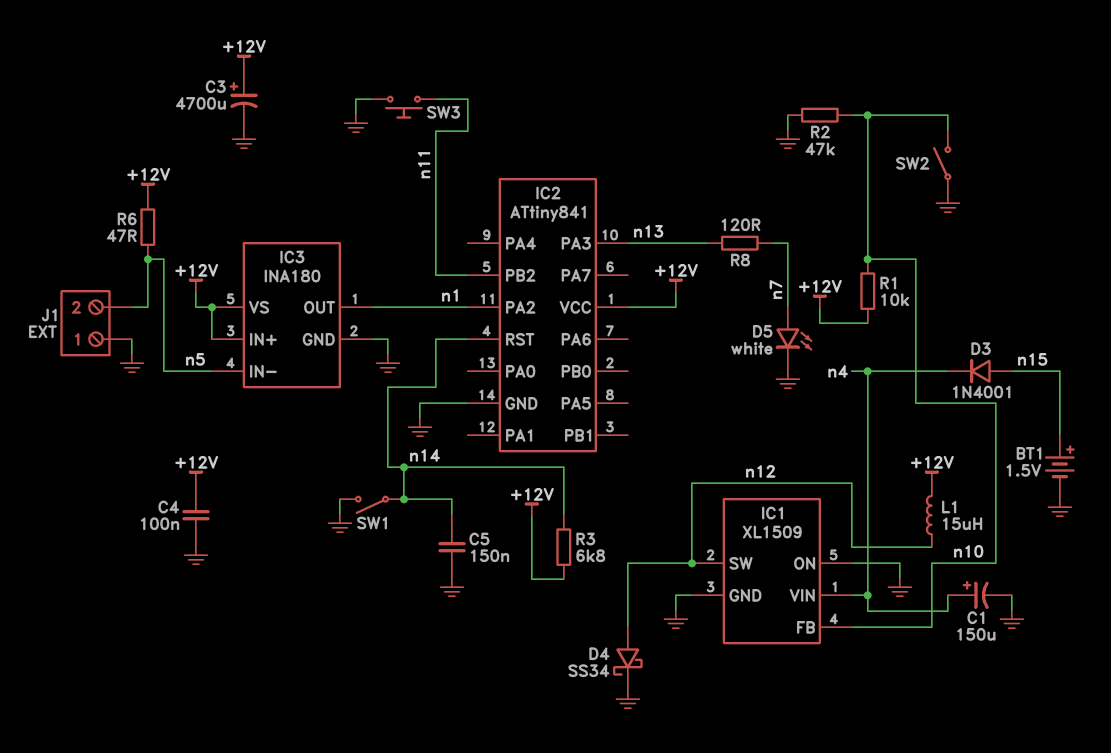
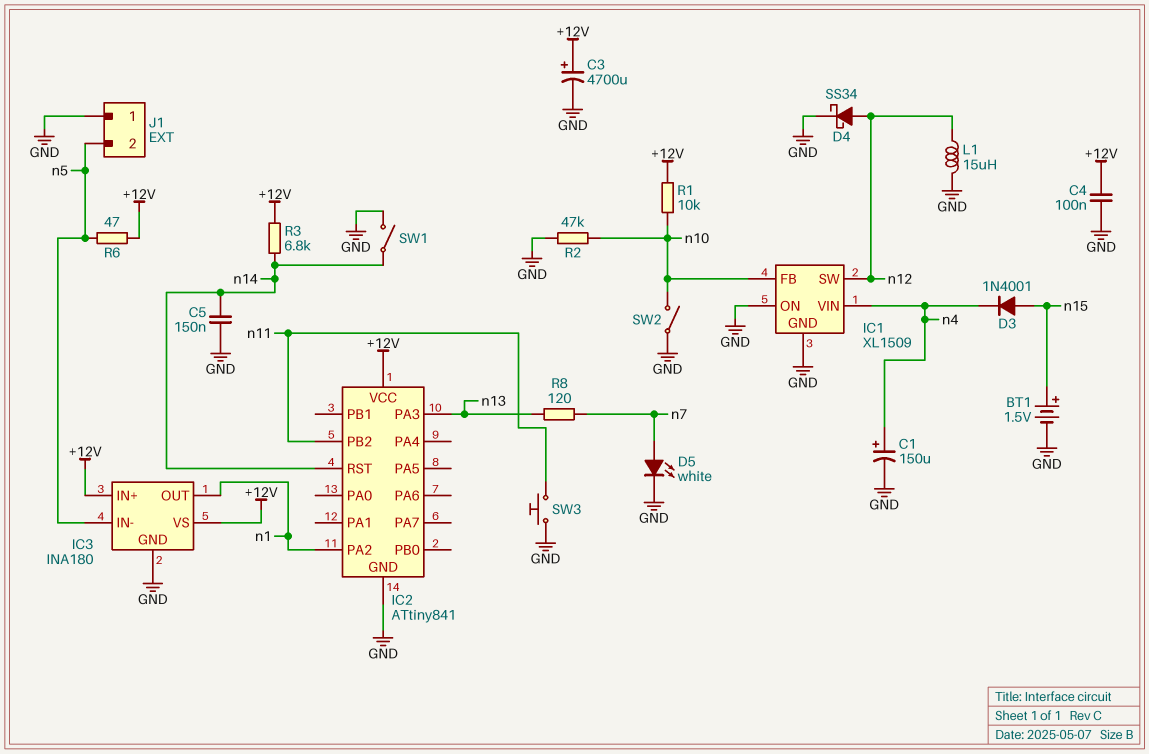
L1: 15uH (+12V, n12) -> 15uH (GND, n12)

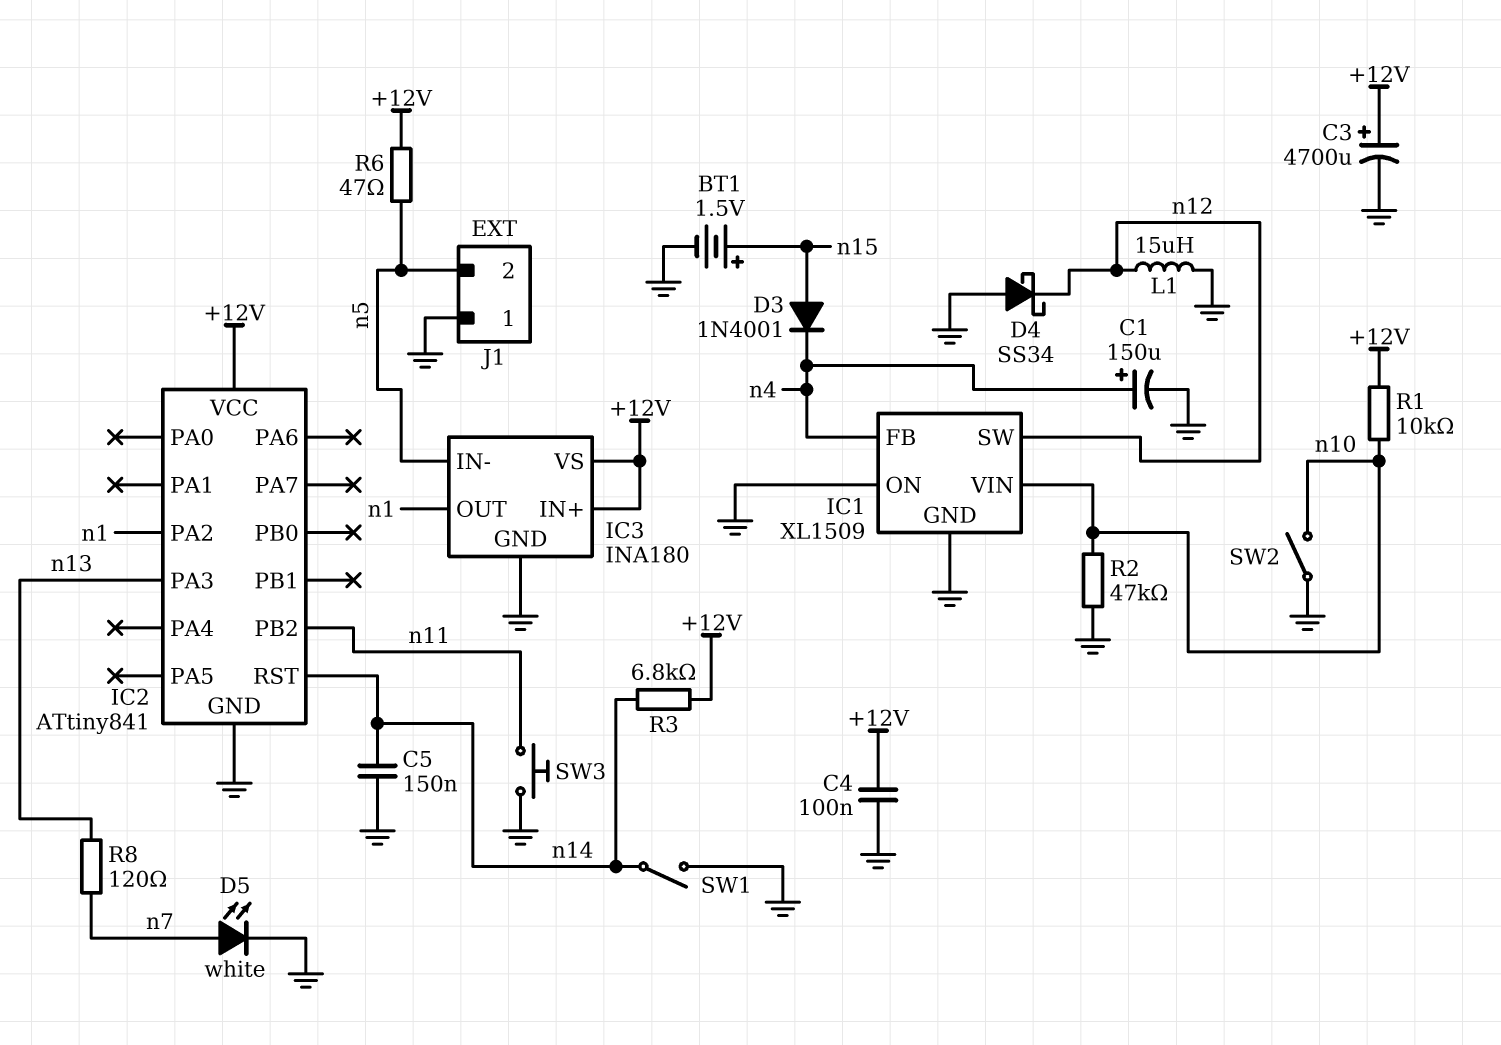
D4: schottky SS34 (A n12, K GND) -> schottky SS34 (A GND, K n12)
IC1 pin FB: n10 -> n4
IC1 pin VIN: n4 -> n10

